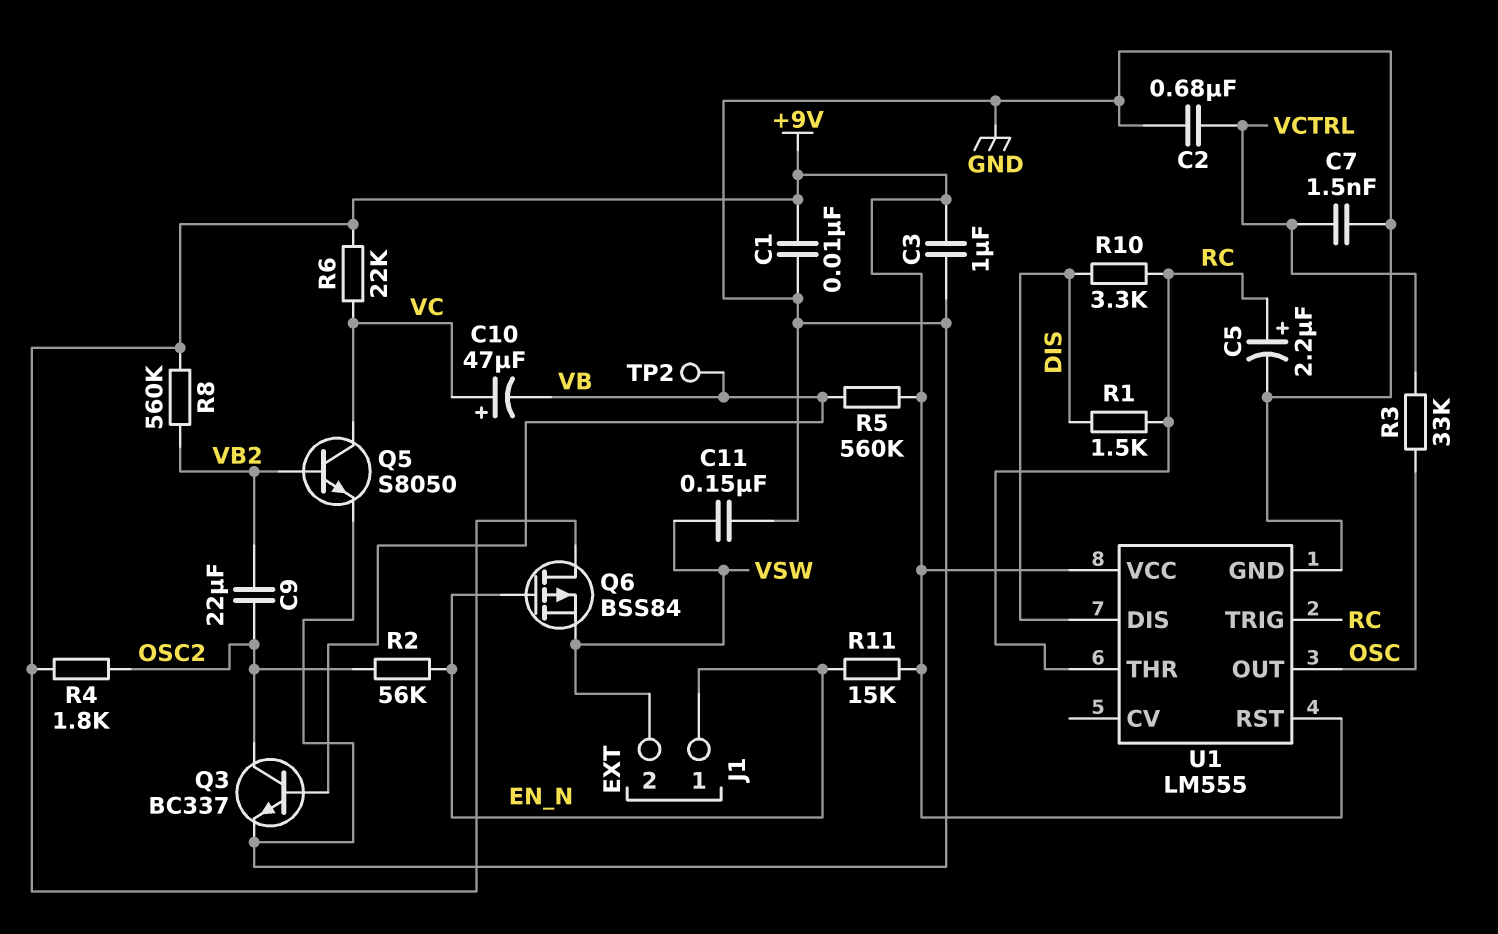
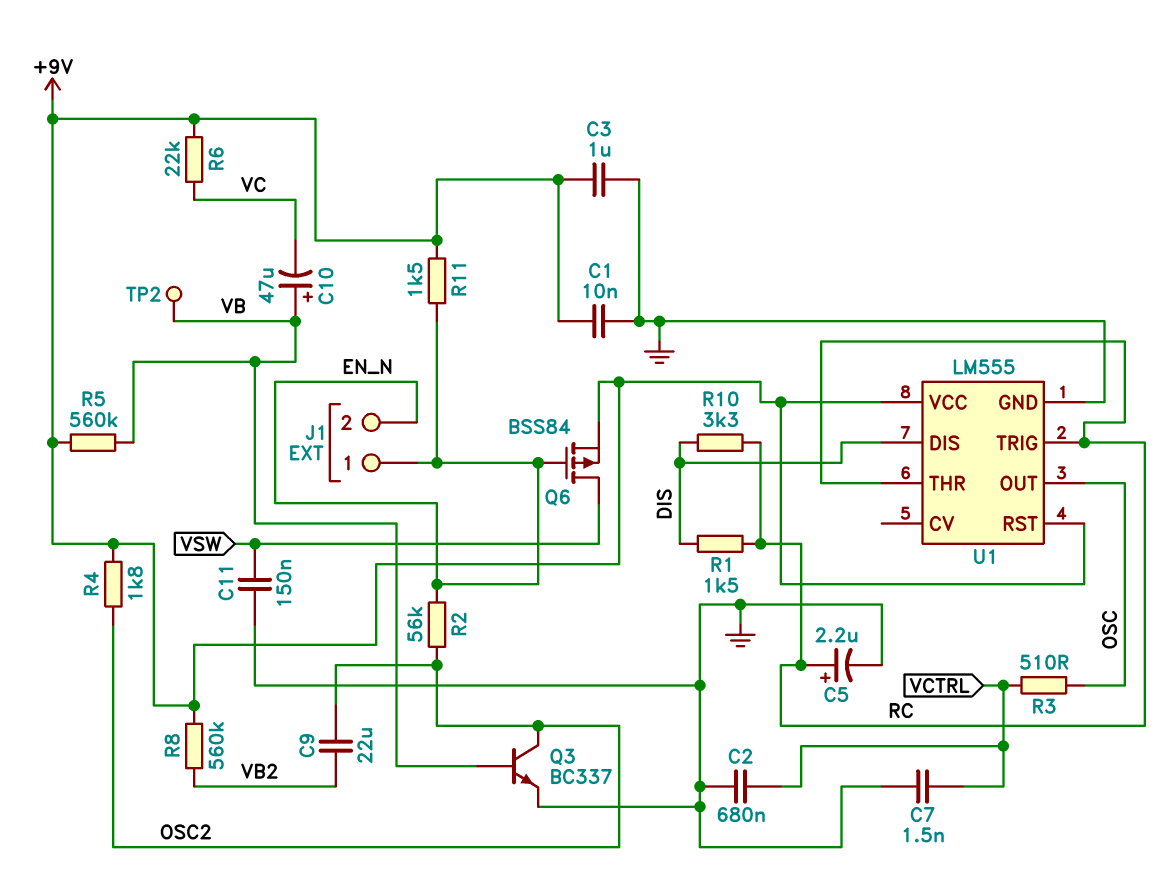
C10: 47uF (plus VC, minus VB) -> 47uF (plus VB, minus VC)
J1 pin 2: VSW -> EN_N
Q5: NPN S8050 (B VB2, C VC, E GND) -> none
Q6: PMOS BSS84 (G EN_N, D +9V, S VSW) -> PMOS BSS84 (G EN_N, D VSW, S +9V)
R3: 33k (OSC, VCTRL) -> 510 (OSC, VCTRL)
R11: 15k (+9V, EN_N) -> 1.5k (+9V, EN_N)

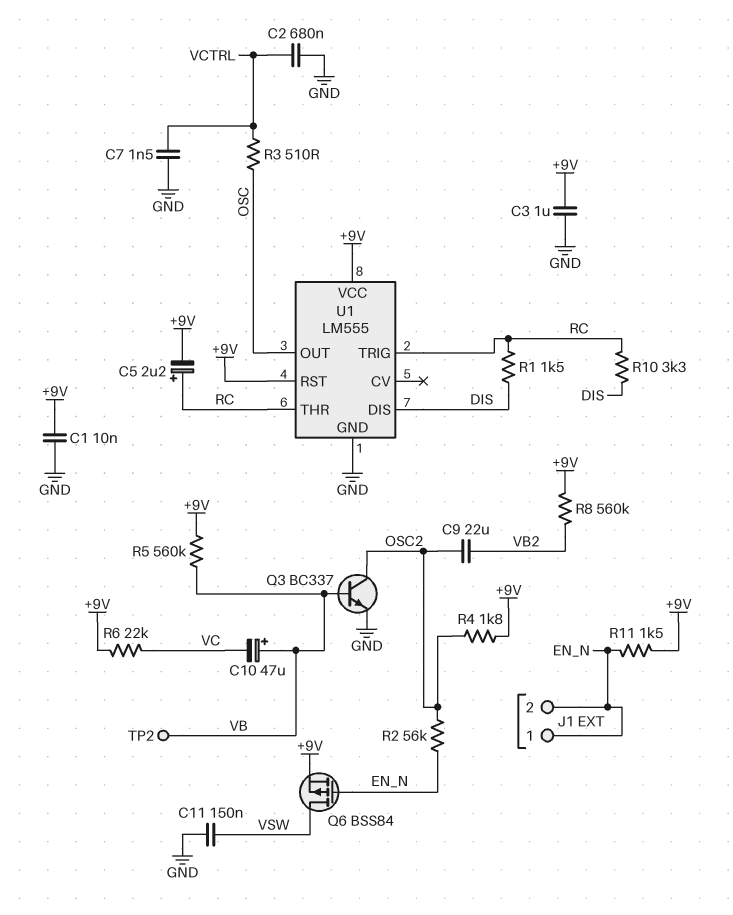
C5: 2.2uF (plus RC, minus GND) -> 2.2uF (plus RC, minus +9V)

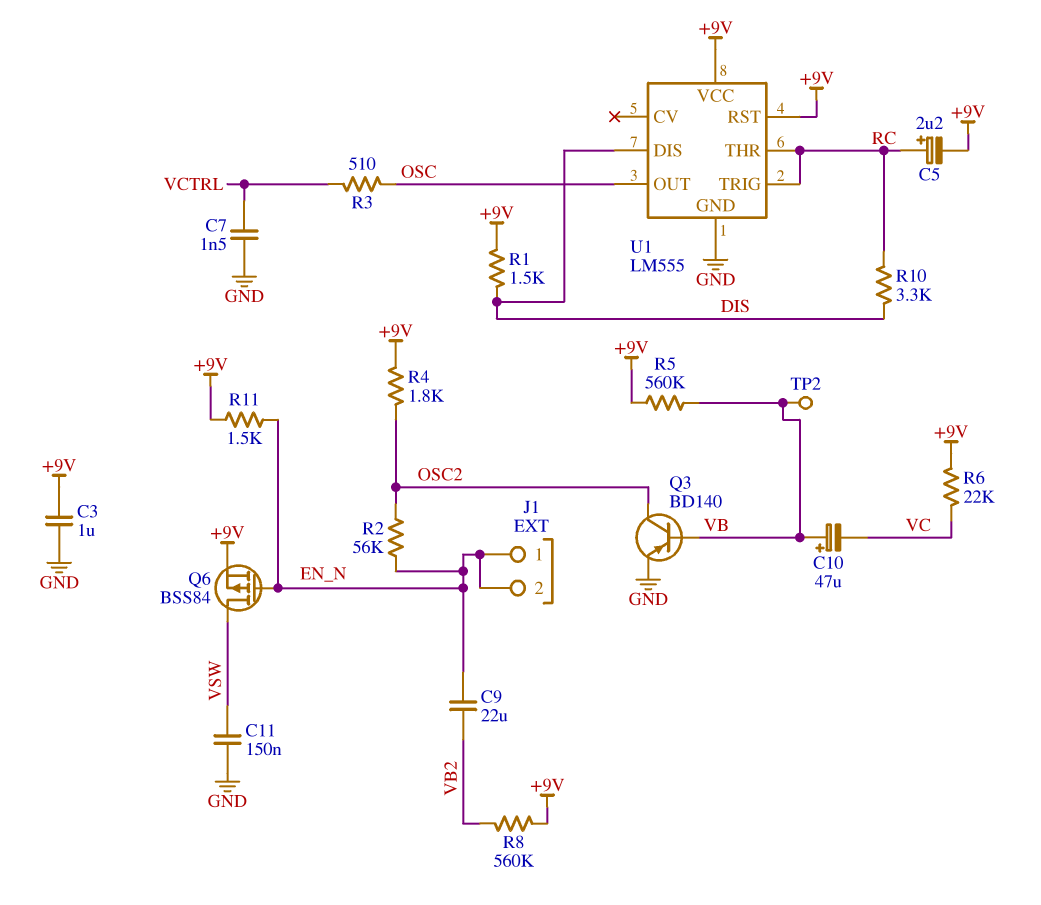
C1: 10nF (+9V, GND) -> none
C2: 680nF (GND, VCTRL) -> none
C9: 22uF (OSC2, VB2) -> 22uF (EN_N, VB2)
Q3: NPN BC337 (B VB, C OSC2, E GND) -> PNP BD140 (B VB, C OSC2, E GND)
R1: 1.5k (DIS, RC) -> 1.5k (+9V, DIS)

